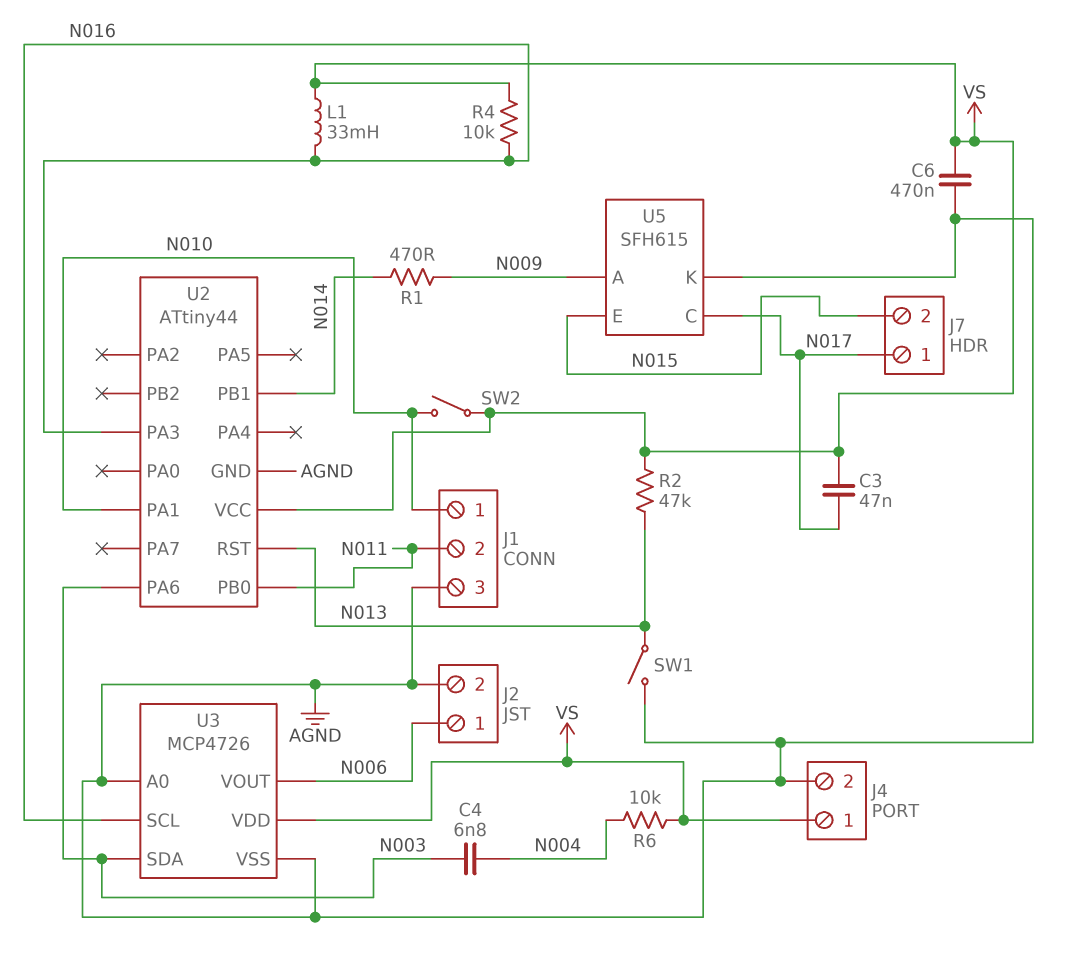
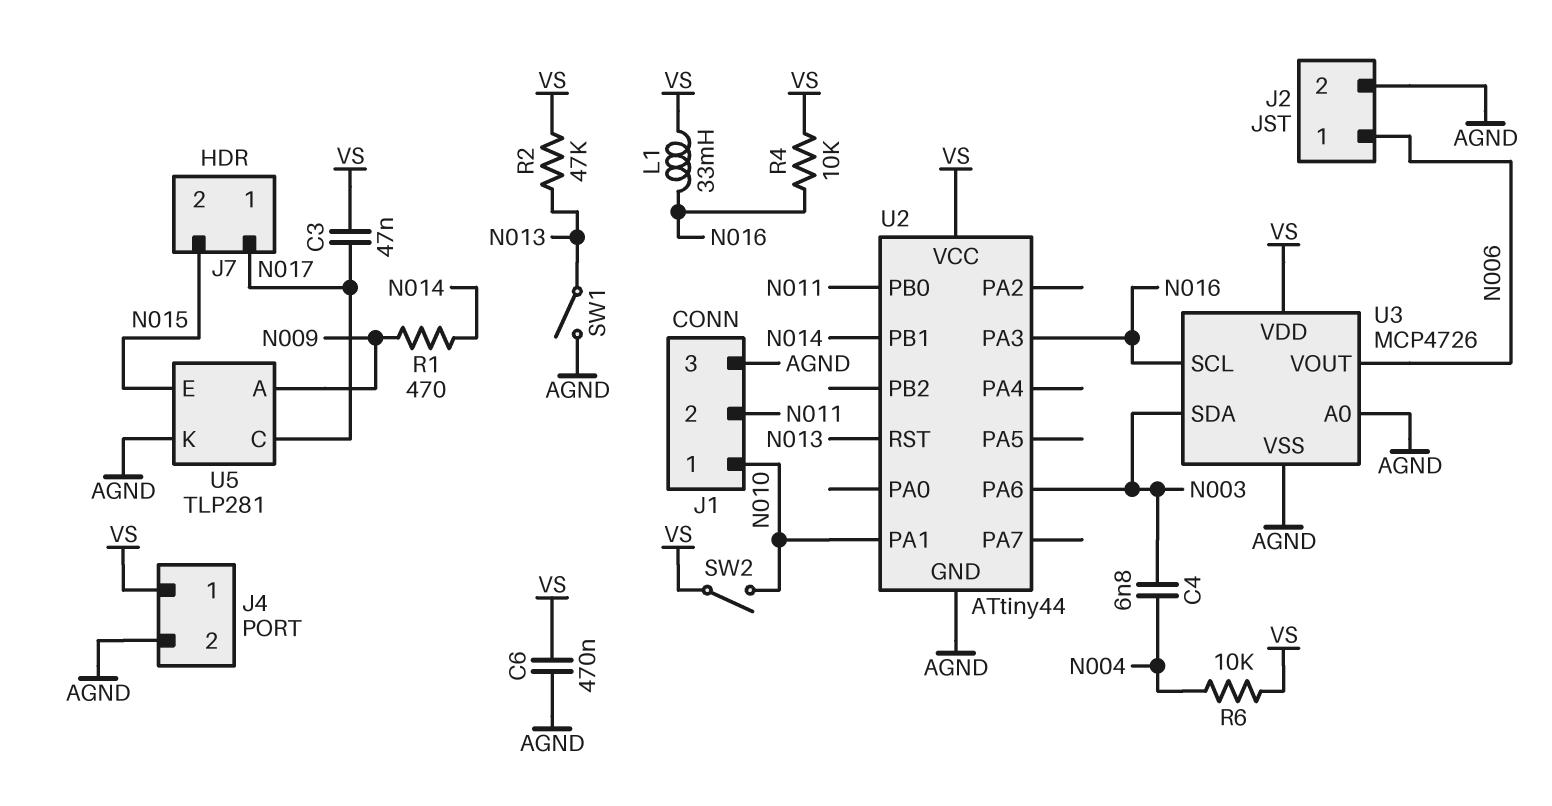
U5: SFH615 -> TLP281

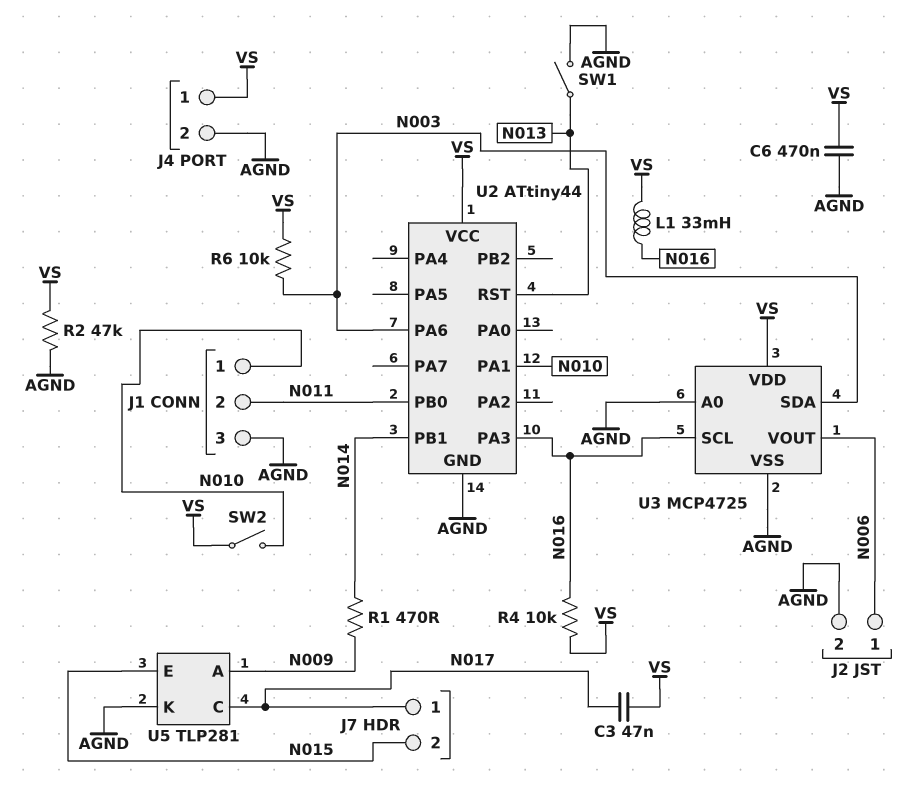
C4: 6.8nF (N003, N004) -> none
R2: 47k (N013, VS) -> 47k (AGND, VS)
R6: 10k (N004, VS) -> 10k (N003, VS)
U3: MCP4726 -> MCP4725

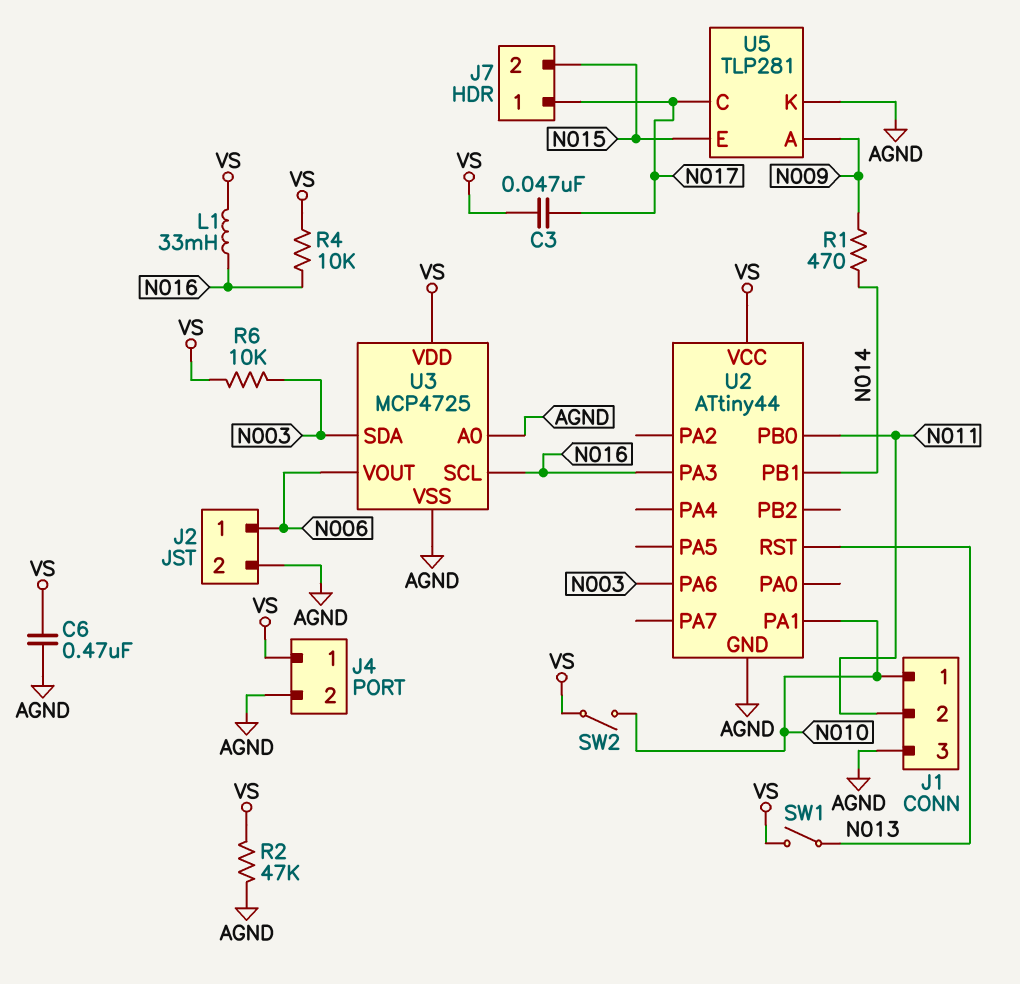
SW1: switch (AGND, N013) -> switch (N013, VS)

